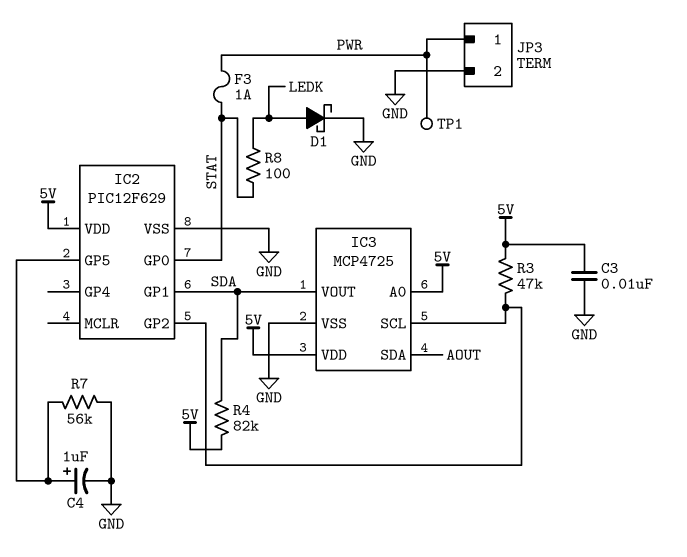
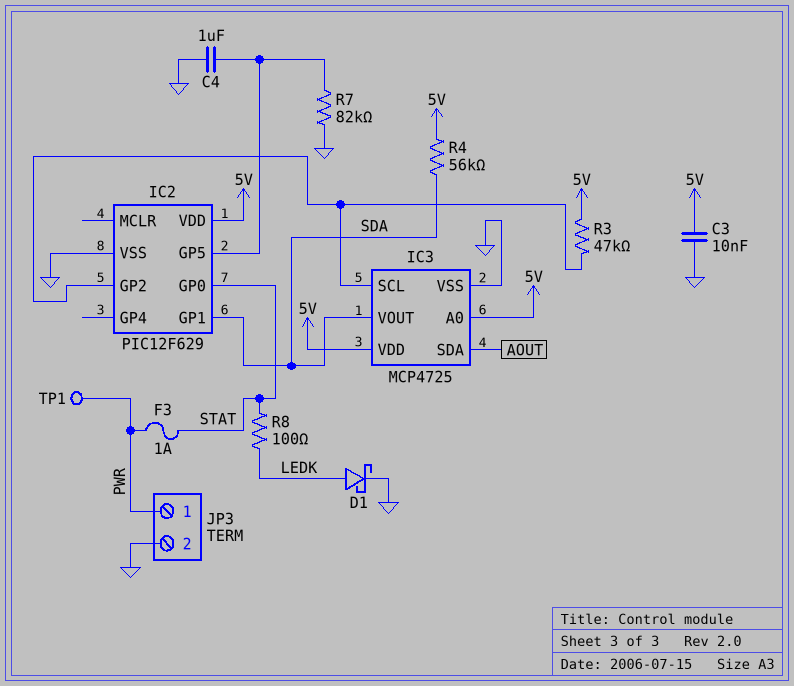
C4: 1uF (plus IC2/GP5, minus GND) -> 1uF (GND, IC2/GP5)
R4: 82k (5V, SDA) -> 56k (5V, SDA)
R7: 56k (GND, IC2/GP5) -> 82k (GND, IC2/GP5)

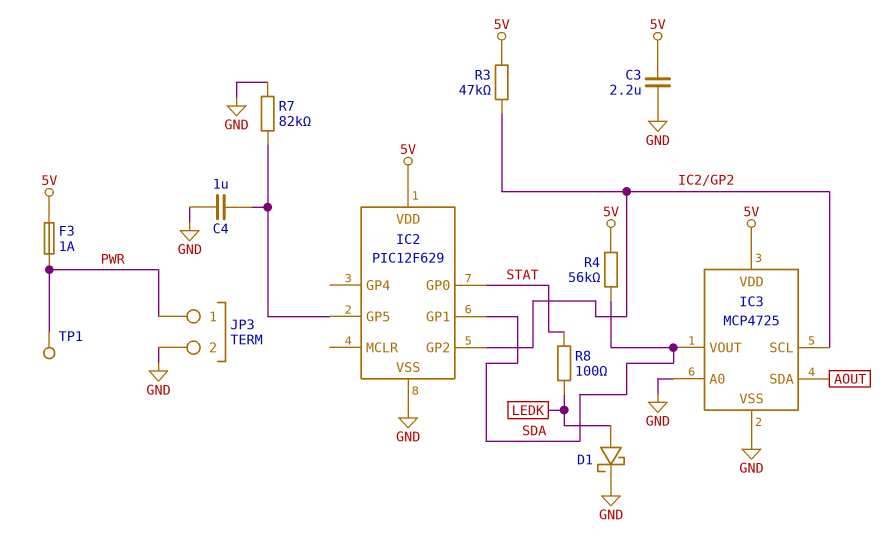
C3: 10nF (5V, GND) -> 2.2uF (5V, GND)
F3: 1A (PWR, STAT) -> 1A (5V, PWR)
IC3 pin A0: 5V -> GND

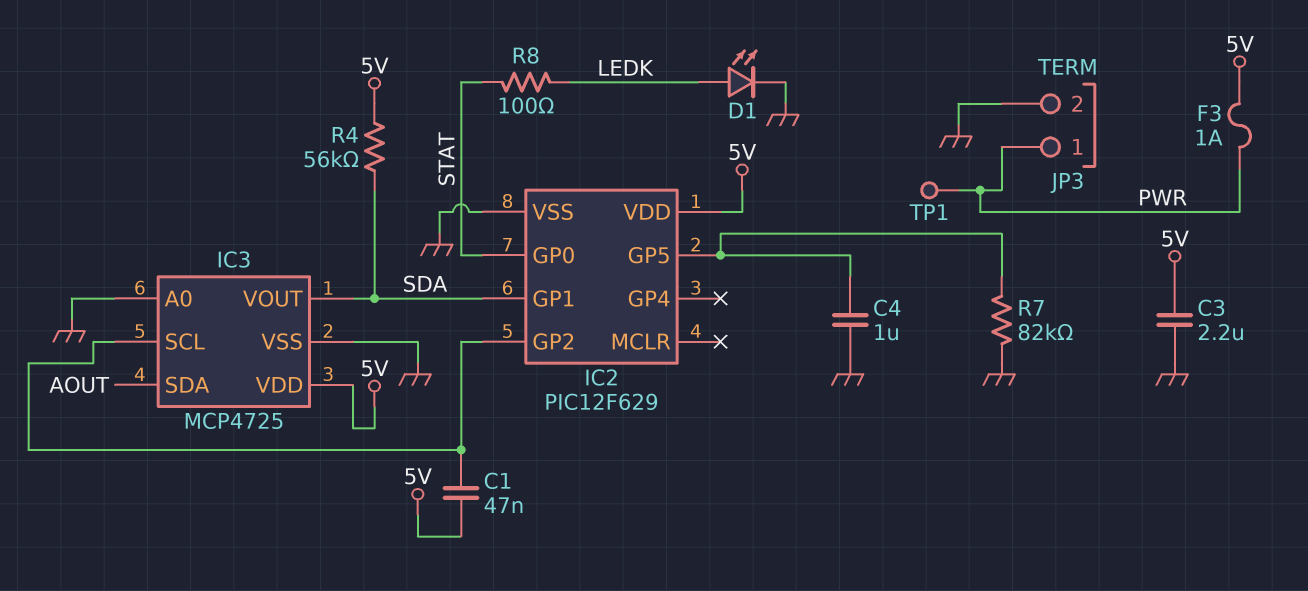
C1: none -> 47nF (5V, IC2/GP2)
D1: schottky (A LEDK, K GND) -> LED (A LEDK, K GND)
R3: 47k (5V, IC2/GP2) -> none

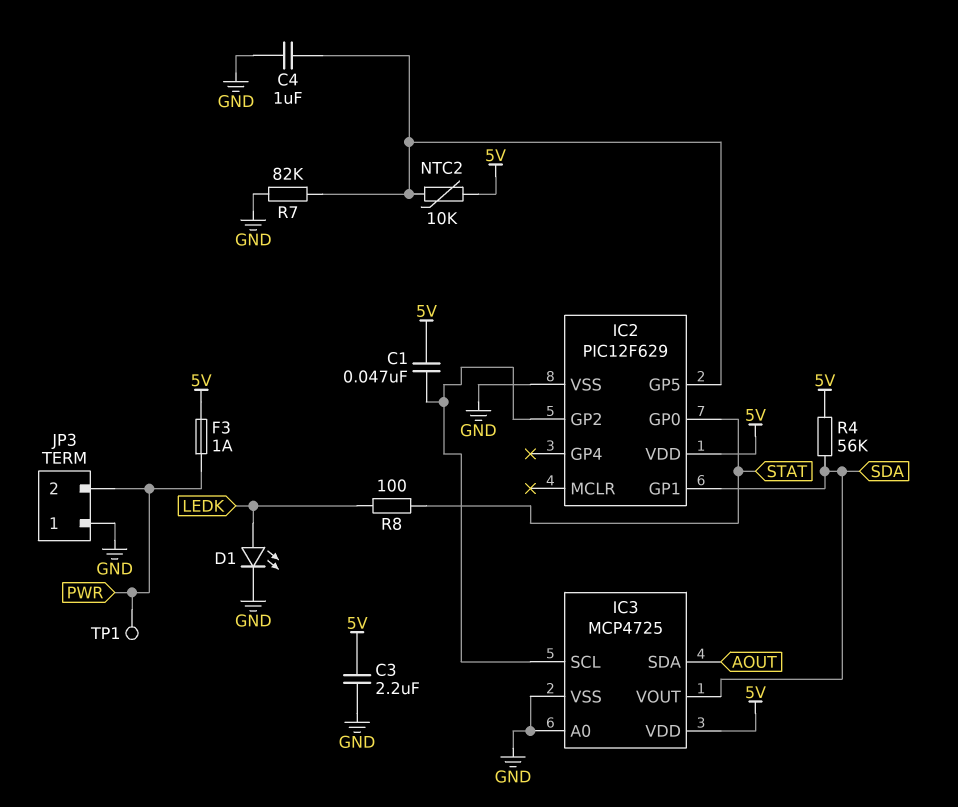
JP3 pin 1: PWR -> GND
JP3 pin 2: GND -> PWR
NTC2: none -> 10k (5V, IC2/GP5)

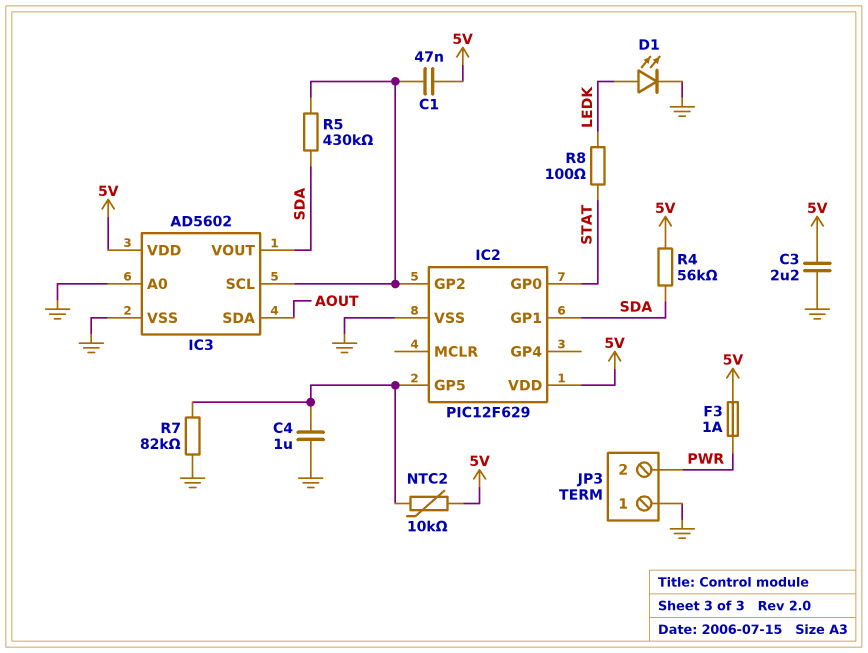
IC3: MCP4725 -> AD5602
R5: none -> 430k (IC2/GP2, SDA)
TP1: test point (PWR) -> none

